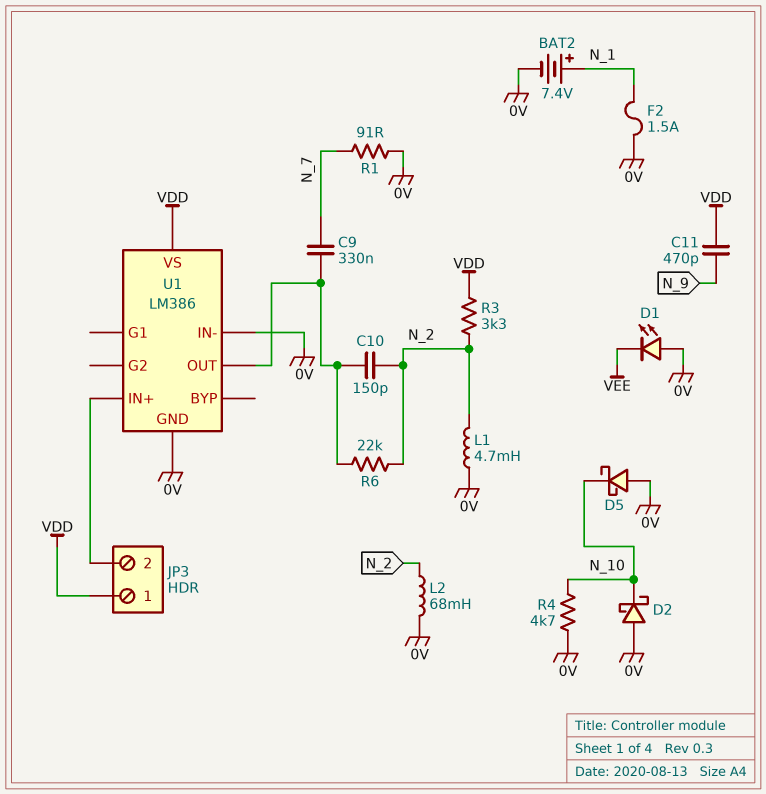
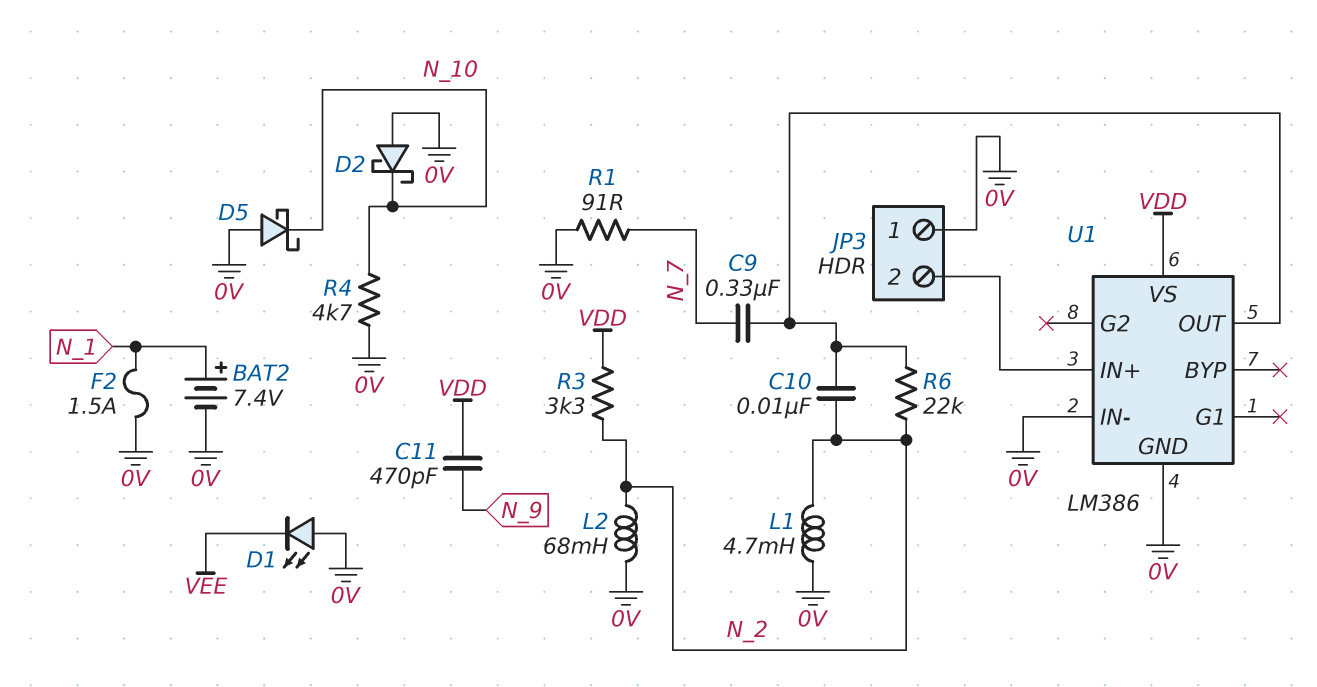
C10: 150pF (N_2, U1/OUT) -> 10nF (N_2, U1/OUT)
JP3 pin 1: VDD -> 0V

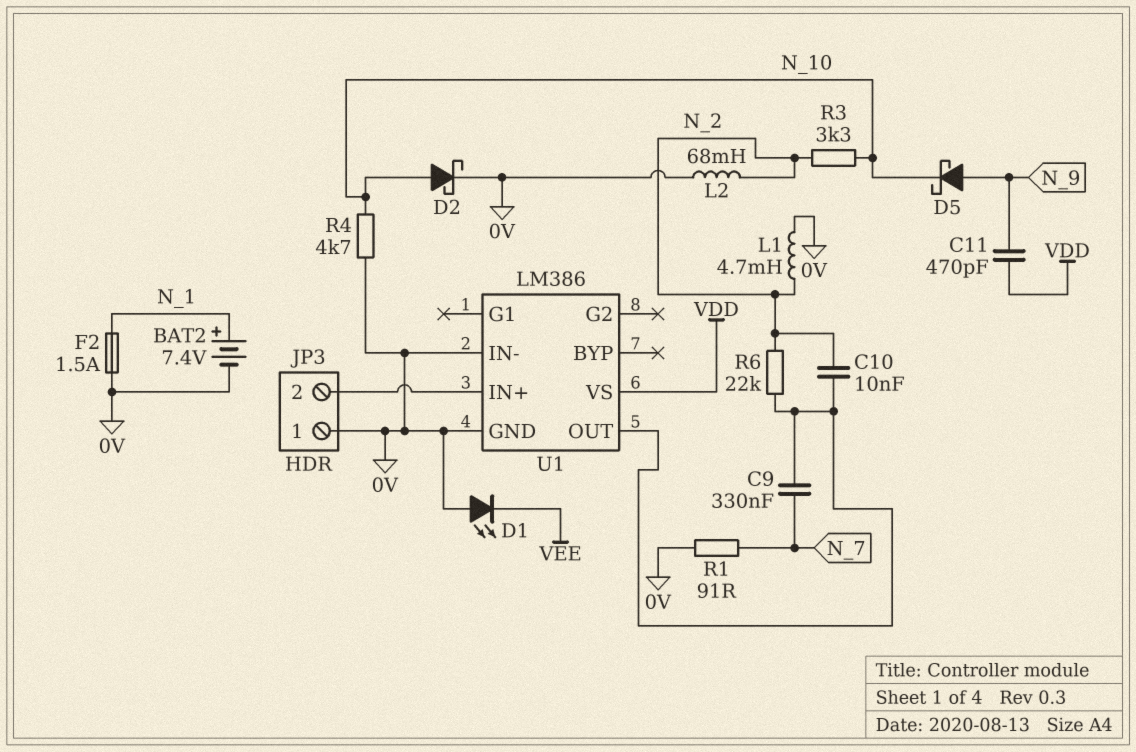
D2: schottky (A 0V, K N_10) -> schottky (A N_10, K 0V)
D5: schottky (A 0V, K N_10) -> schottky (A N_9, K N_10)
R3: 3.3k (N_2, VDD) -> 3.3k (N_2, N_10)

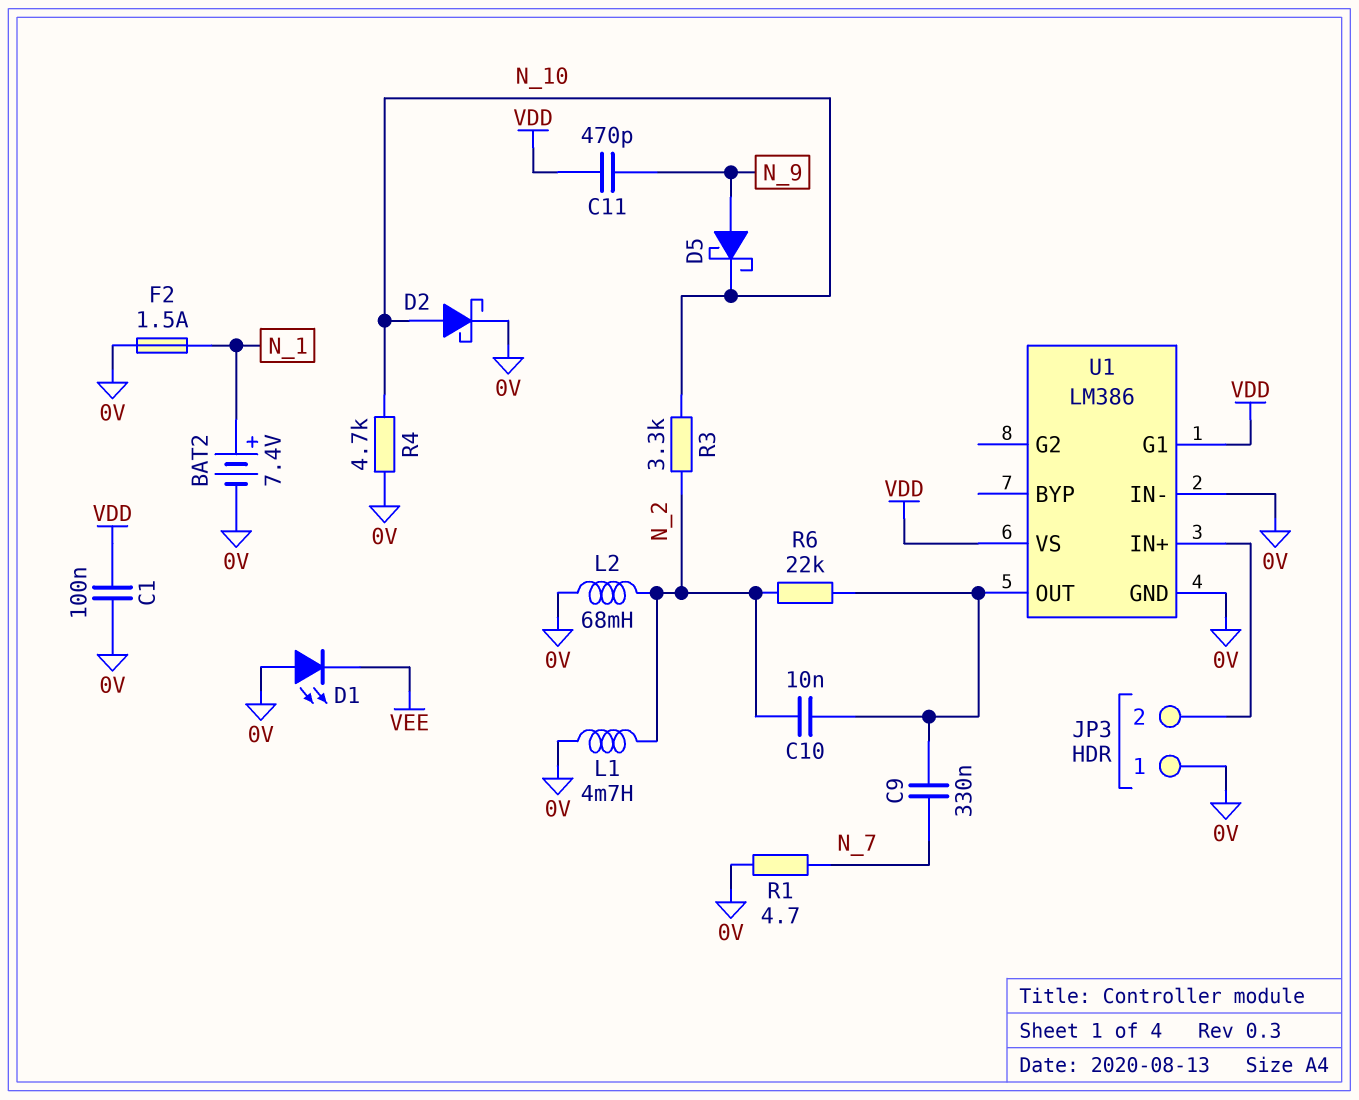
C1: none -> 100nF (0V, VDD)
R1: 91 (0V, N_7) -> 4.7 (0V, N_7)
U1 pin G1: none -> VDD

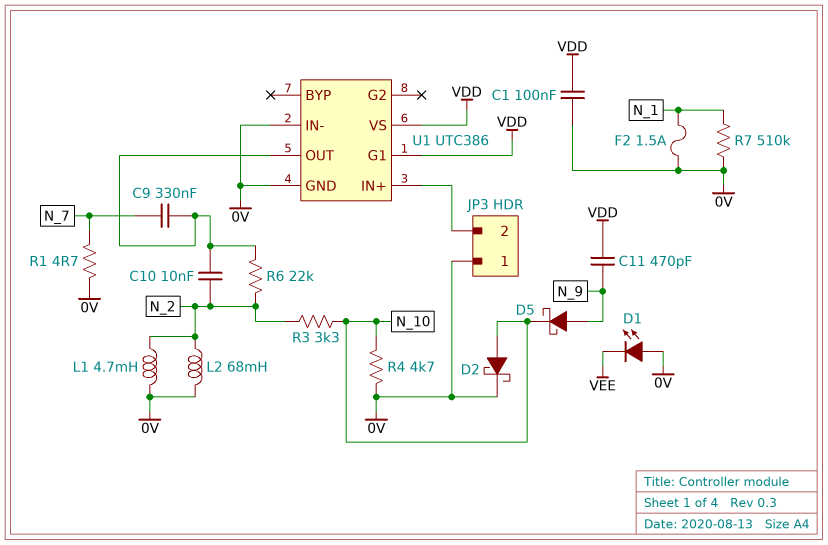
BAT2: 7.4V (plus N_1, minus 0V) -> none
R7: none -> 510k (0V, N_1)
U1: LM386 -> UTC386

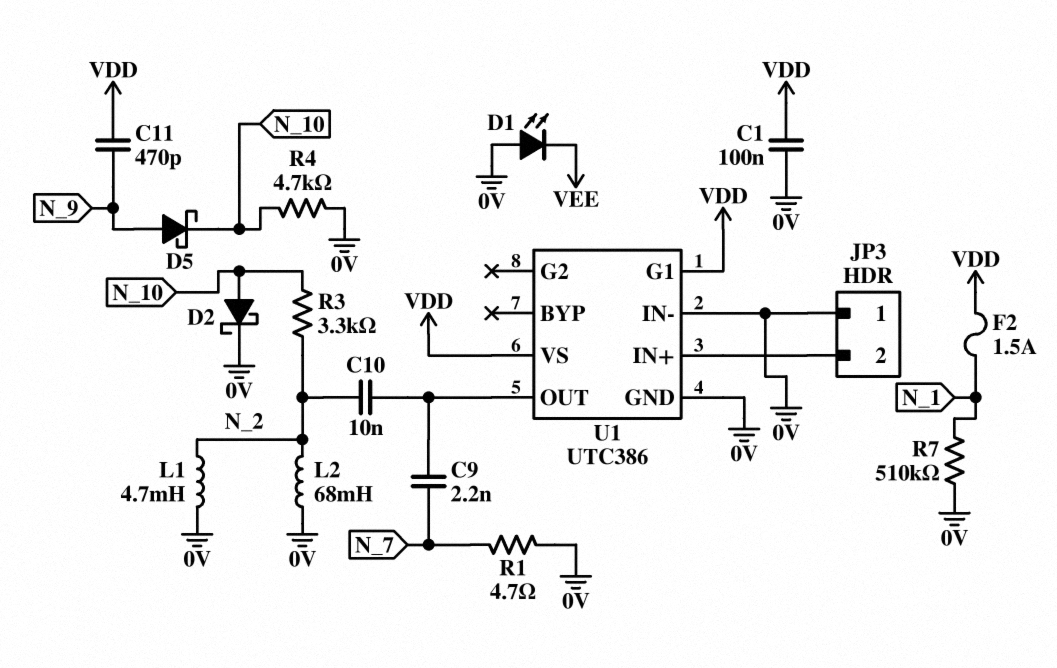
C9: 330nF (N_7, U1/OUT) -> 2.2nF (N_7, U1/OUT)
F2: 1.5A (0V, N_1) -> 1.5A (N_1, VDD)
R6: 22k (N_2, U1/OUT) -> none

